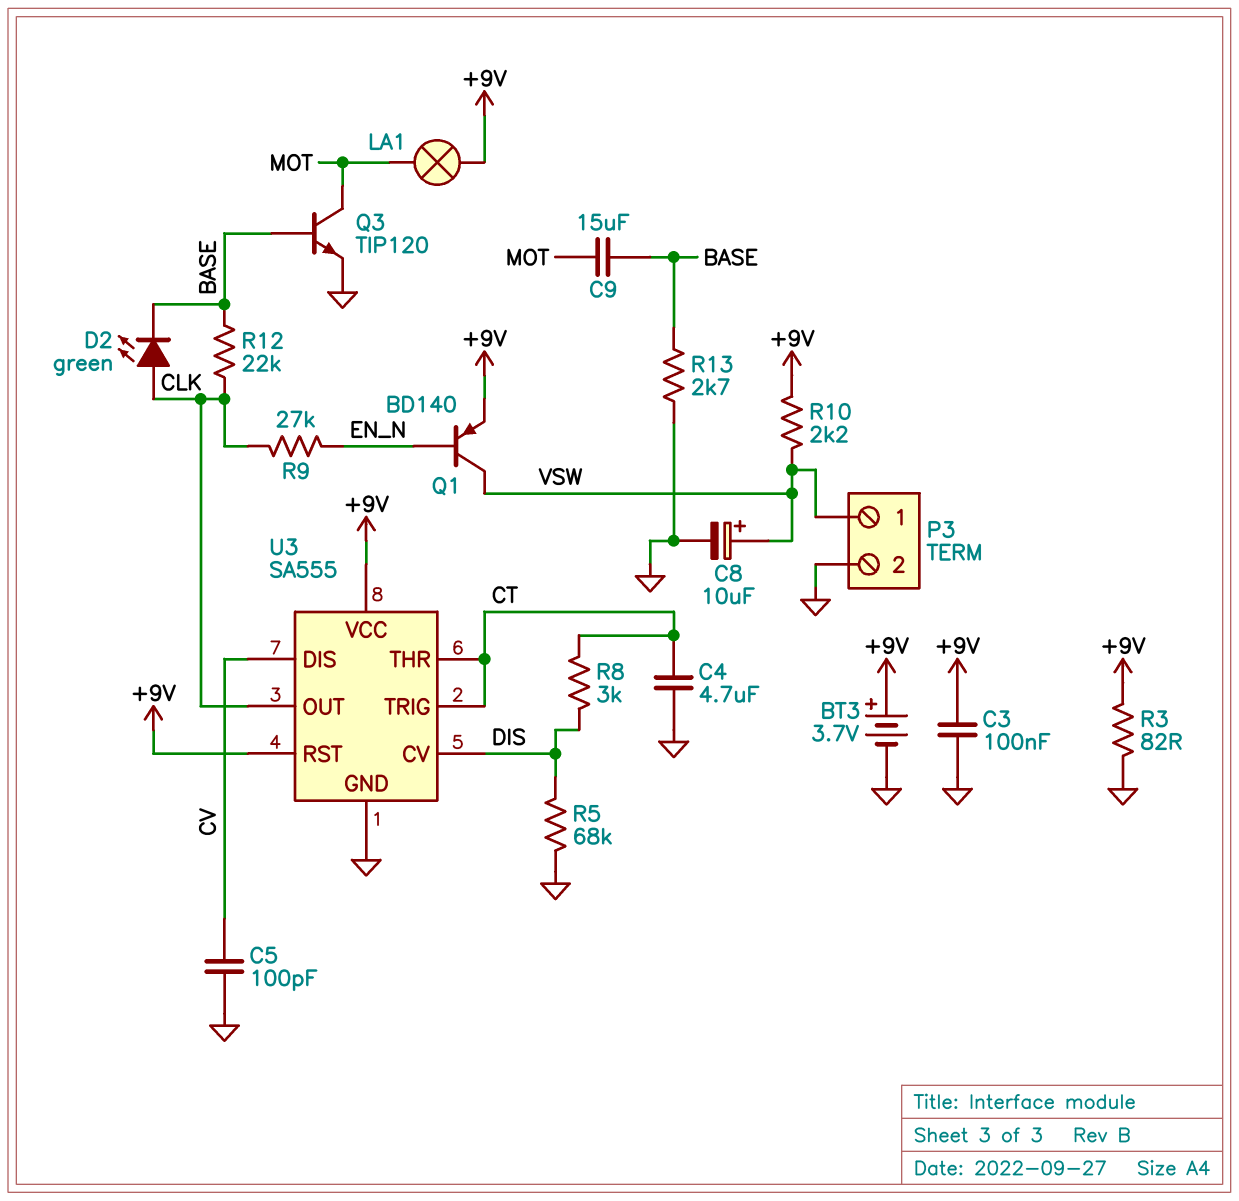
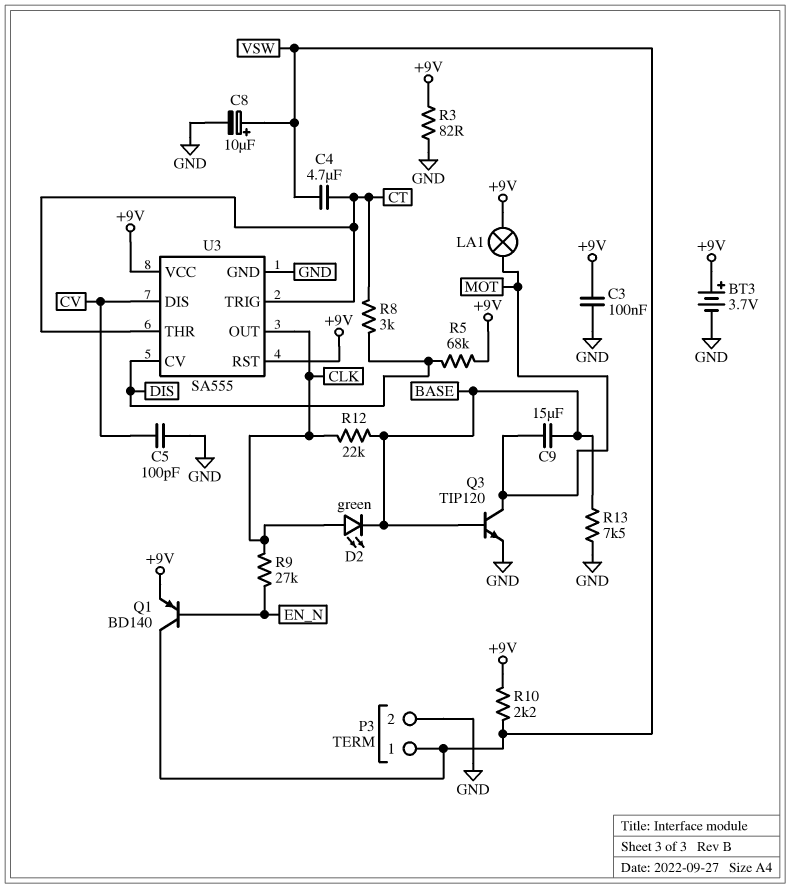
C4: 4.7uF (CT, GND) -> 4.7uF (CT, VSW)
R5: 68k (DIS, GND) -> 68k (+9V, DIS)
R13: 2.7k (BASE, GND) -> 7.5k (BASE, GND)

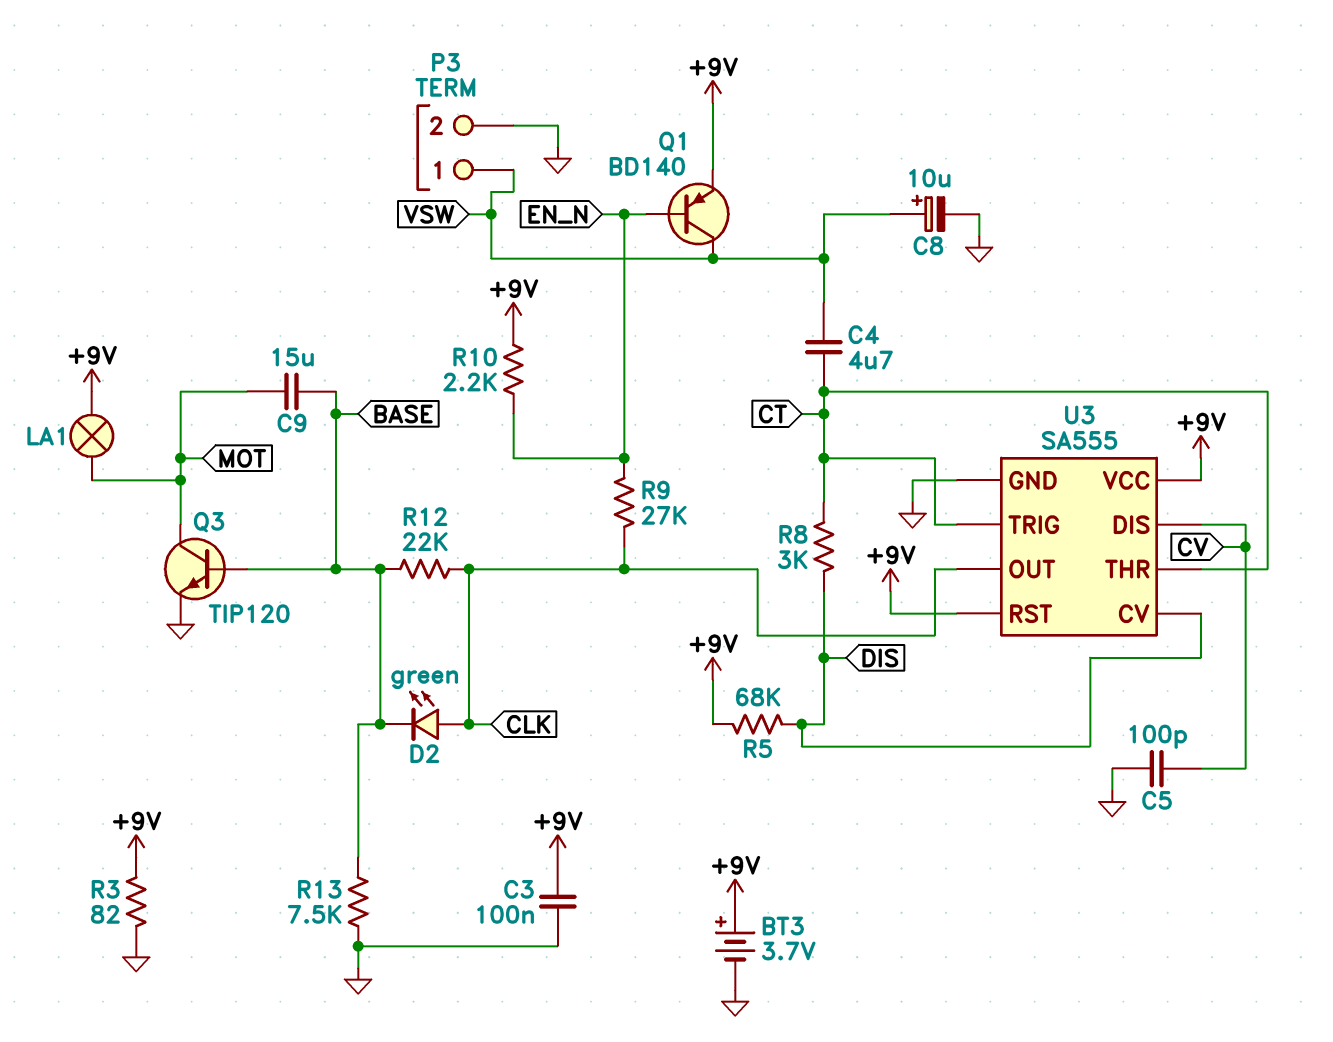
R10: 2.2k (+9V, VSW) -> 2.2k (+9V, EN_N)

